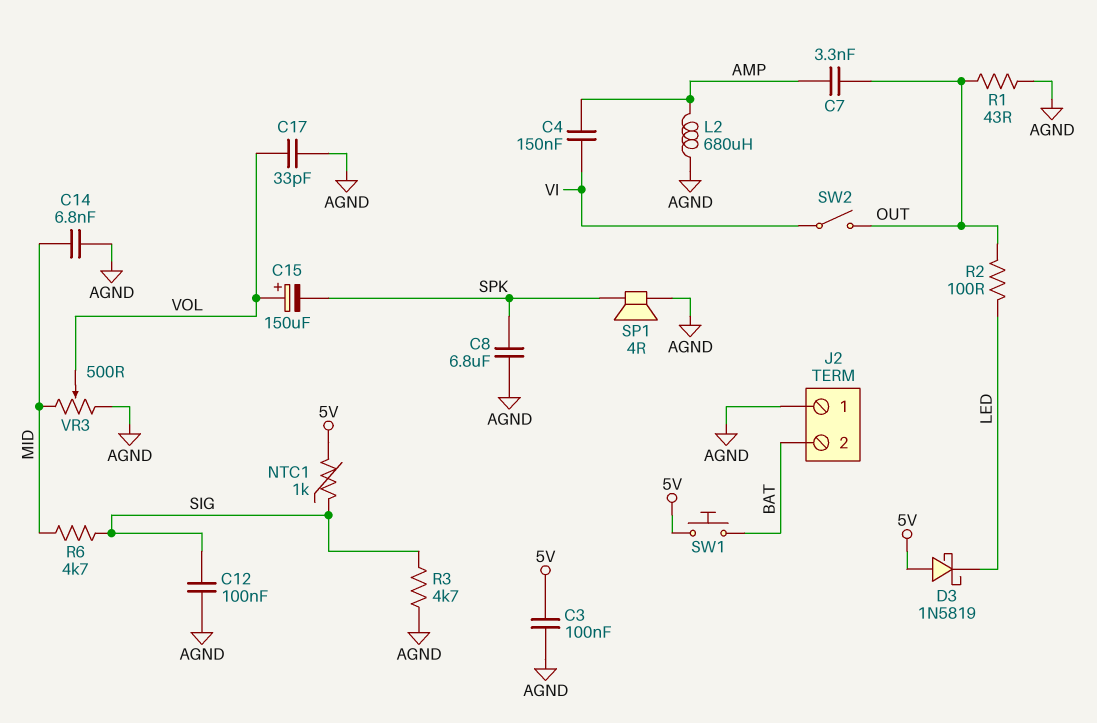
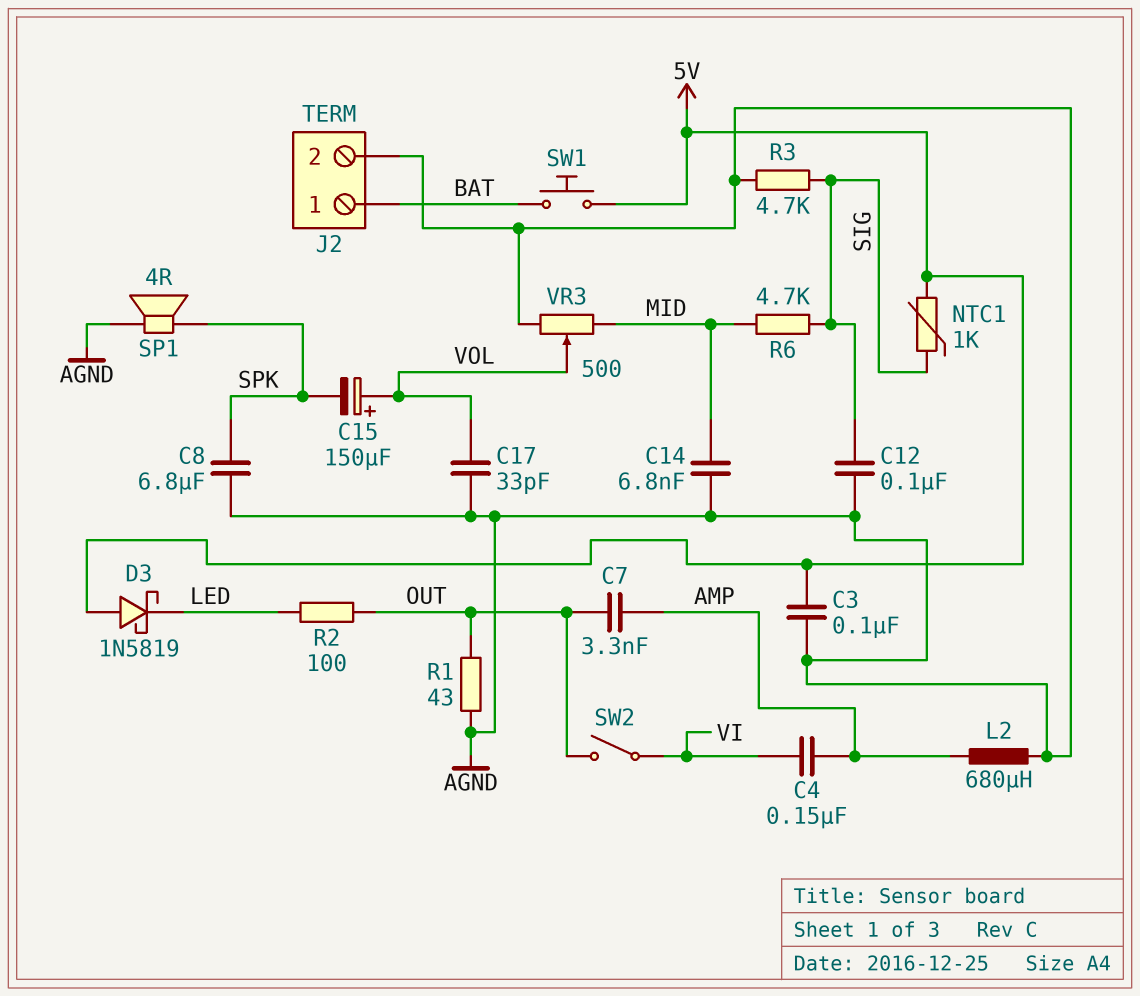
J2 pin 1: AGND -> BAT
J2 pin 2: BAT -> AGND

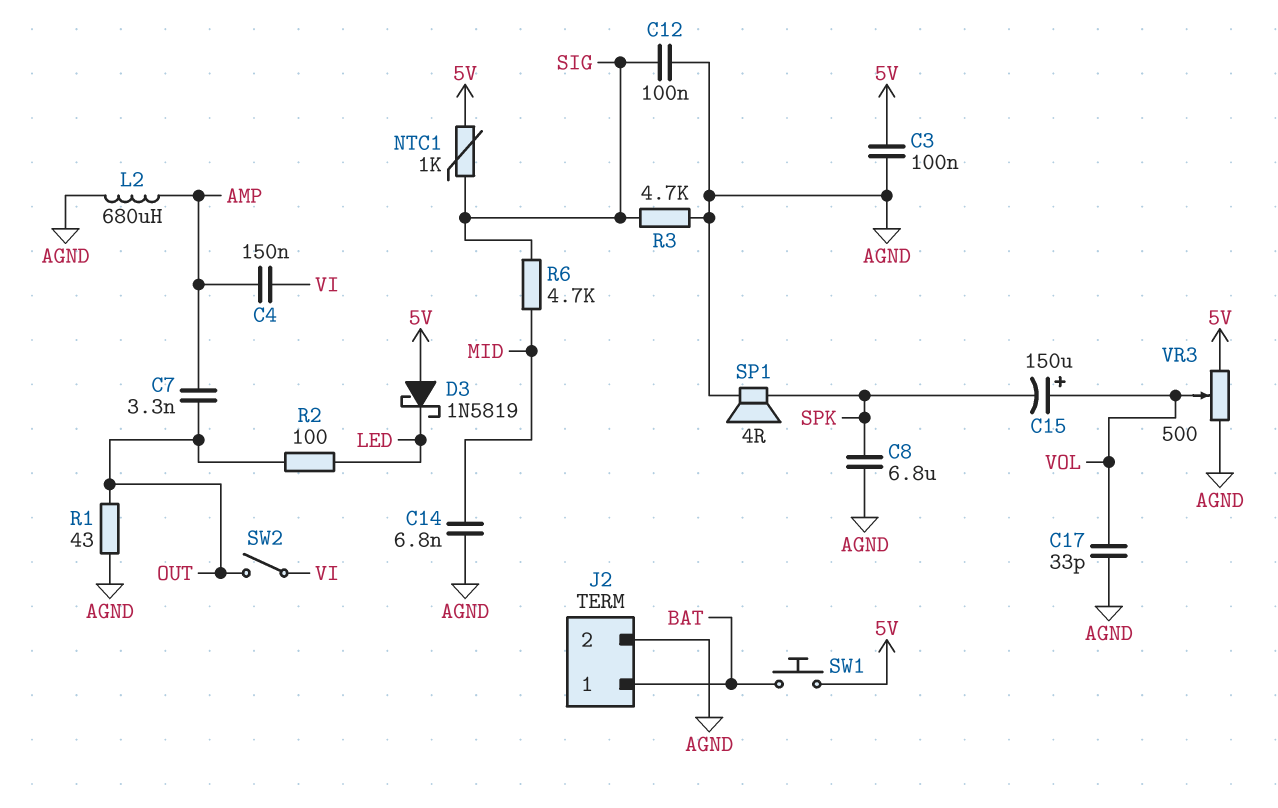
VR3: 500 (AGND, MID, wiper VOL) -> 500 (5V, AGND, wiper VOL)

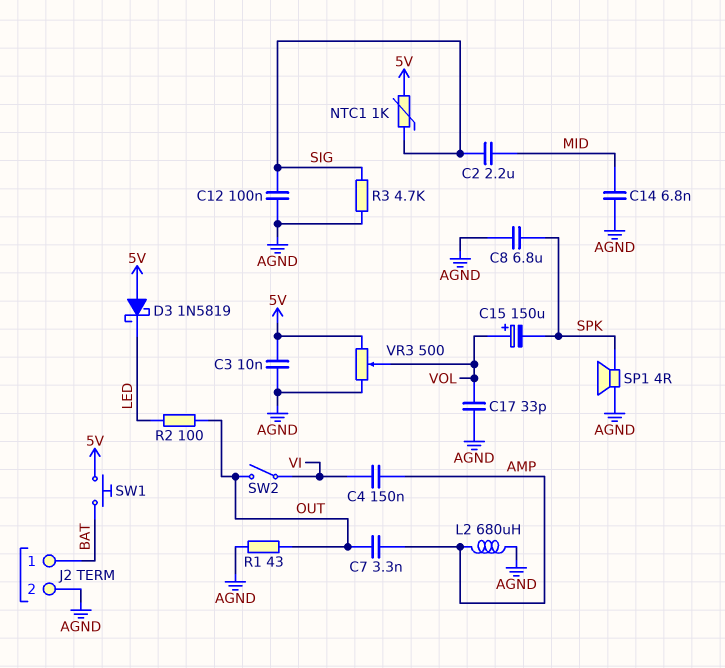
C2: none -> 2.2uF (MID, SIG)
C3: 100nF (5V, AGND) -> 10nF (5V, AGND)
R6: 4.7k (MID, SIG) -> none

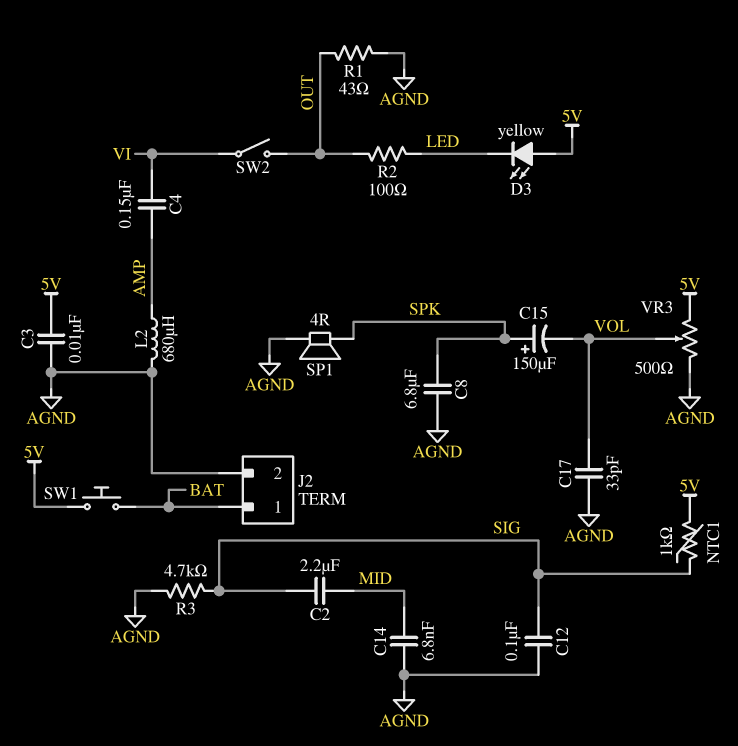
C7: 3.3nF (AMP, OUT) -> none
C15: 150uF (plus VOL, minus SPK) -> 150uF (plus SPK, minus VOL)
D3: schottky 1N5819 (A 5V, K LED) -> LED yellow (A 5V, K LED)

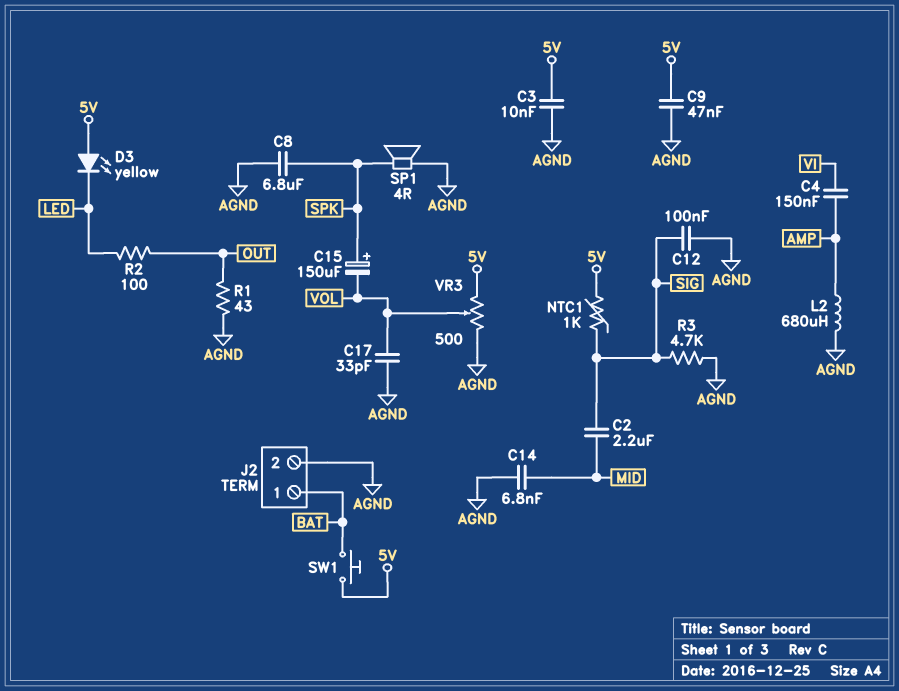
C9: none -> 47nF (5V, AGND)
SW2: switch (OUT, VI) -> none

